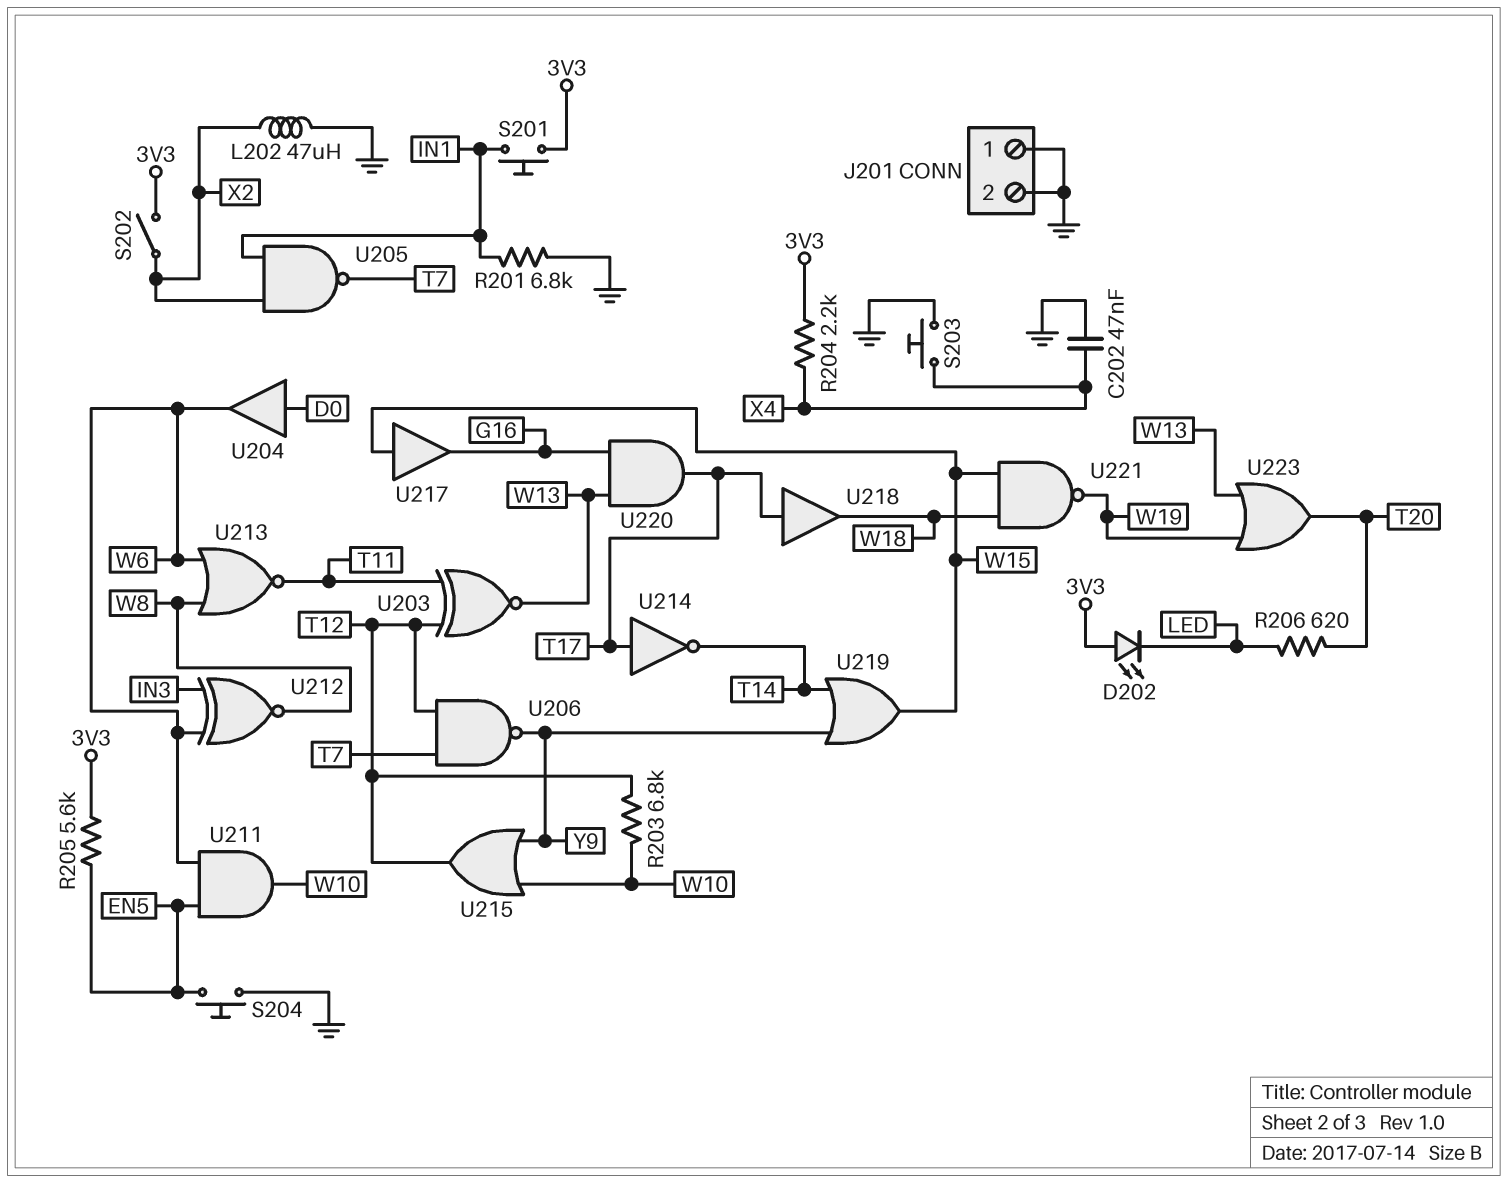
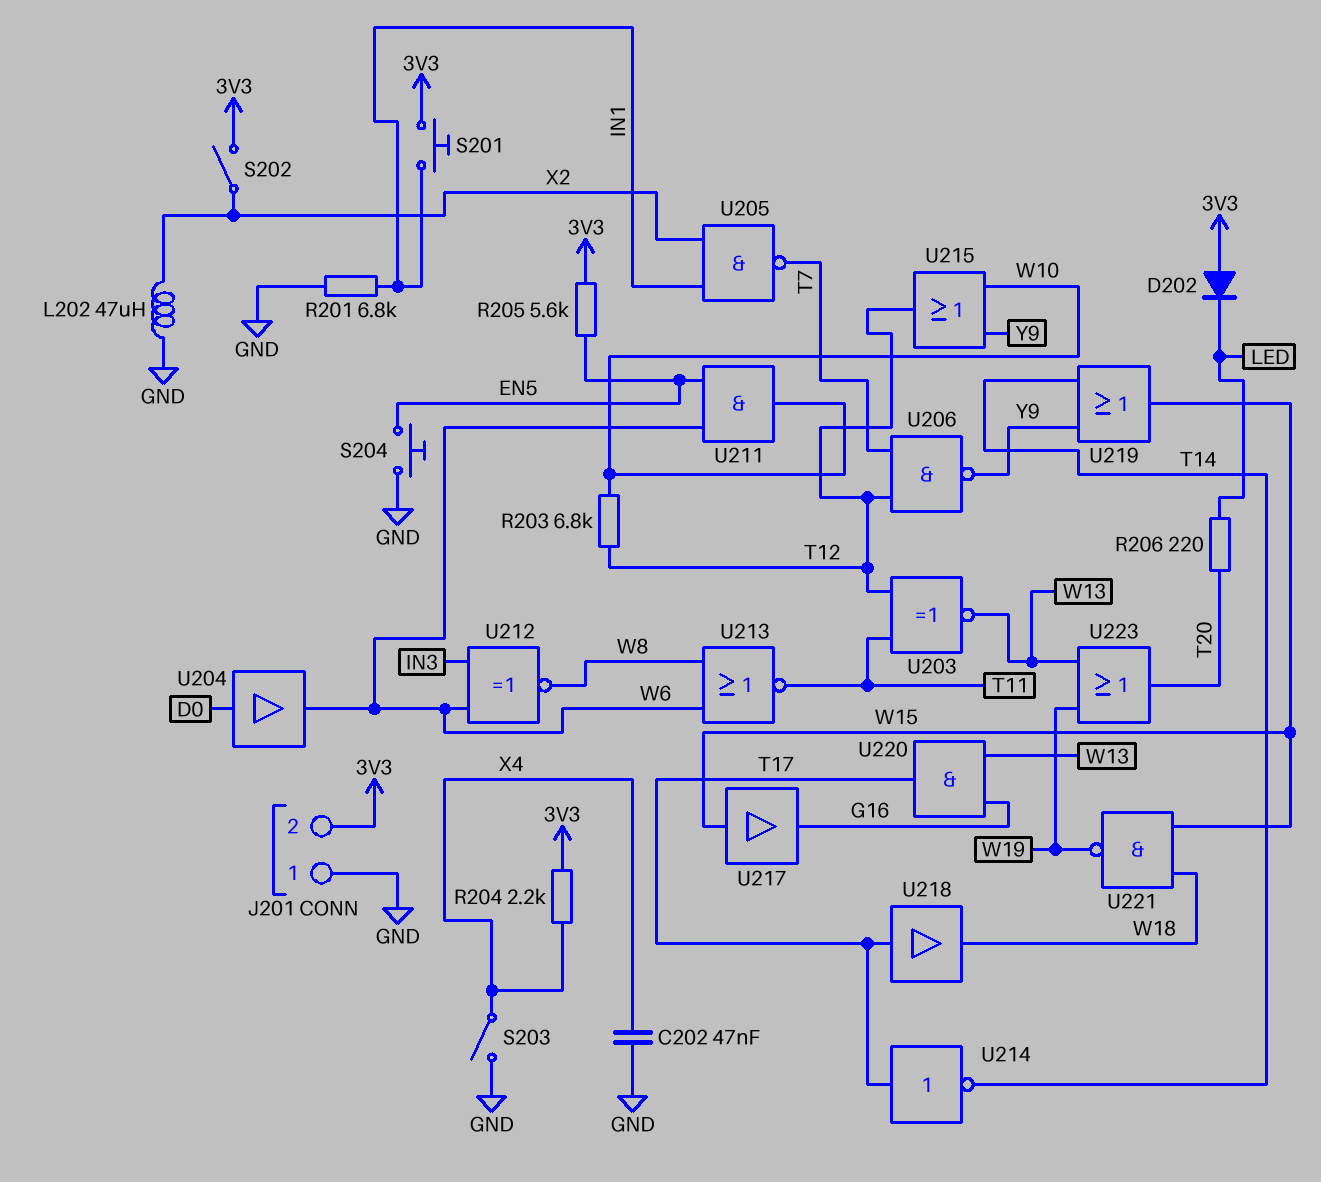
D202: LED (A 3V3, K LED) -> diode (A 3V3, K LED)
J201 pin 2: GND -> 3V3
R206: 620 (LED, T20) -> 220 (LED, T20)
S203: button (GND, X4) -> switch (GND, X4)

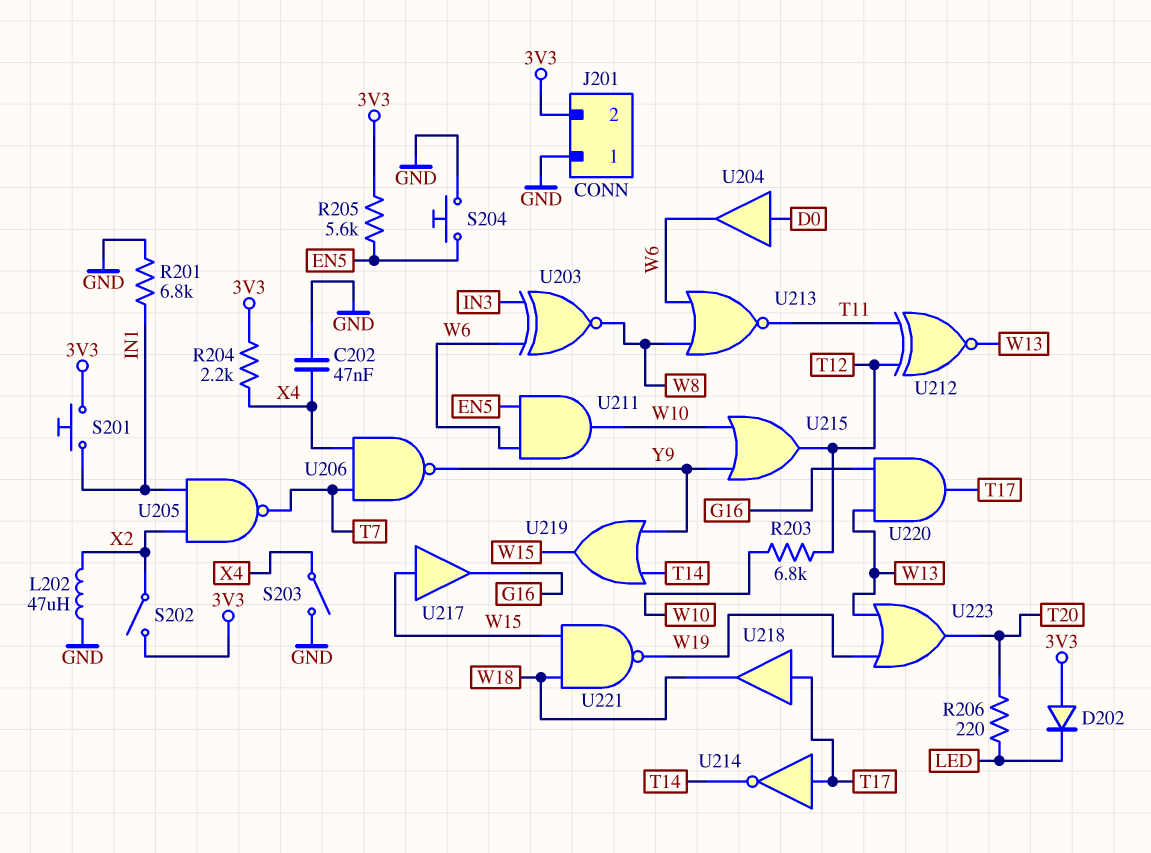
U203: XNOR (in T11, in T12, out W13) -> XNOR (in IN3, in W6, out W8)
U206: NAND (in T7, in T12, out Y9) -> NAND (in T7, in X4, out Y9)
U212: XNOR (in IN3, in W6, out W8) -> XNOR (in T11, in T12, out W13)

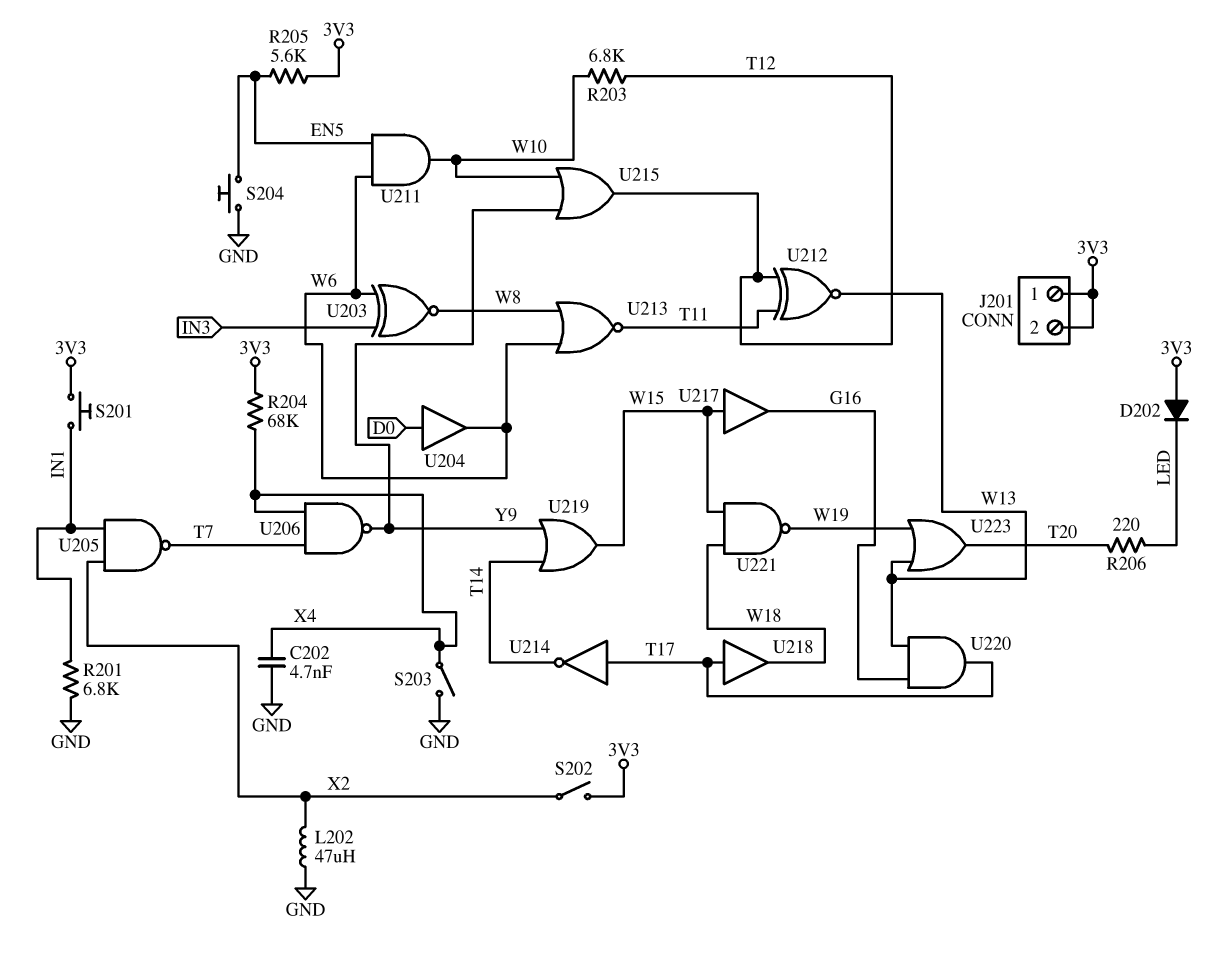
C202: 47nF (GND, X4) -> 4.7nF (GND, X4)
J201 pin 1: GND -> 3V3
R204: 2.2k (3V3, X4) -> 68k (3V3, X4)

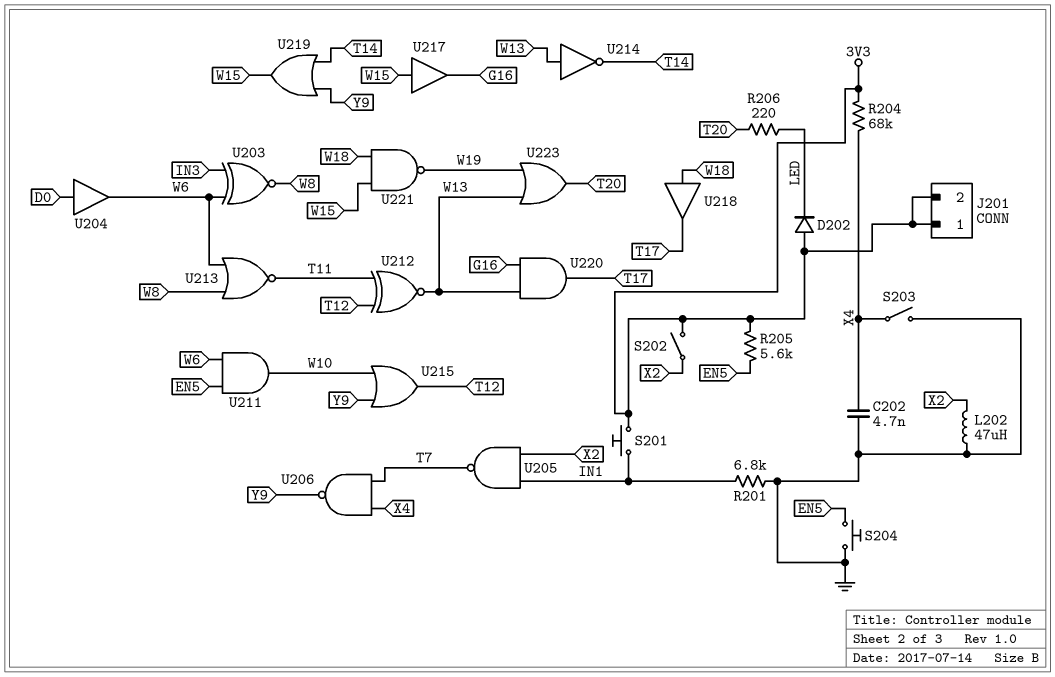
R203: 6.8k (T12, W10) -> none
U214: NOT (in T17, out T14) -> NOT (in W13, out T14)
U218: buffer (in T17, out W18) -> buffer (in W18, out T17)

